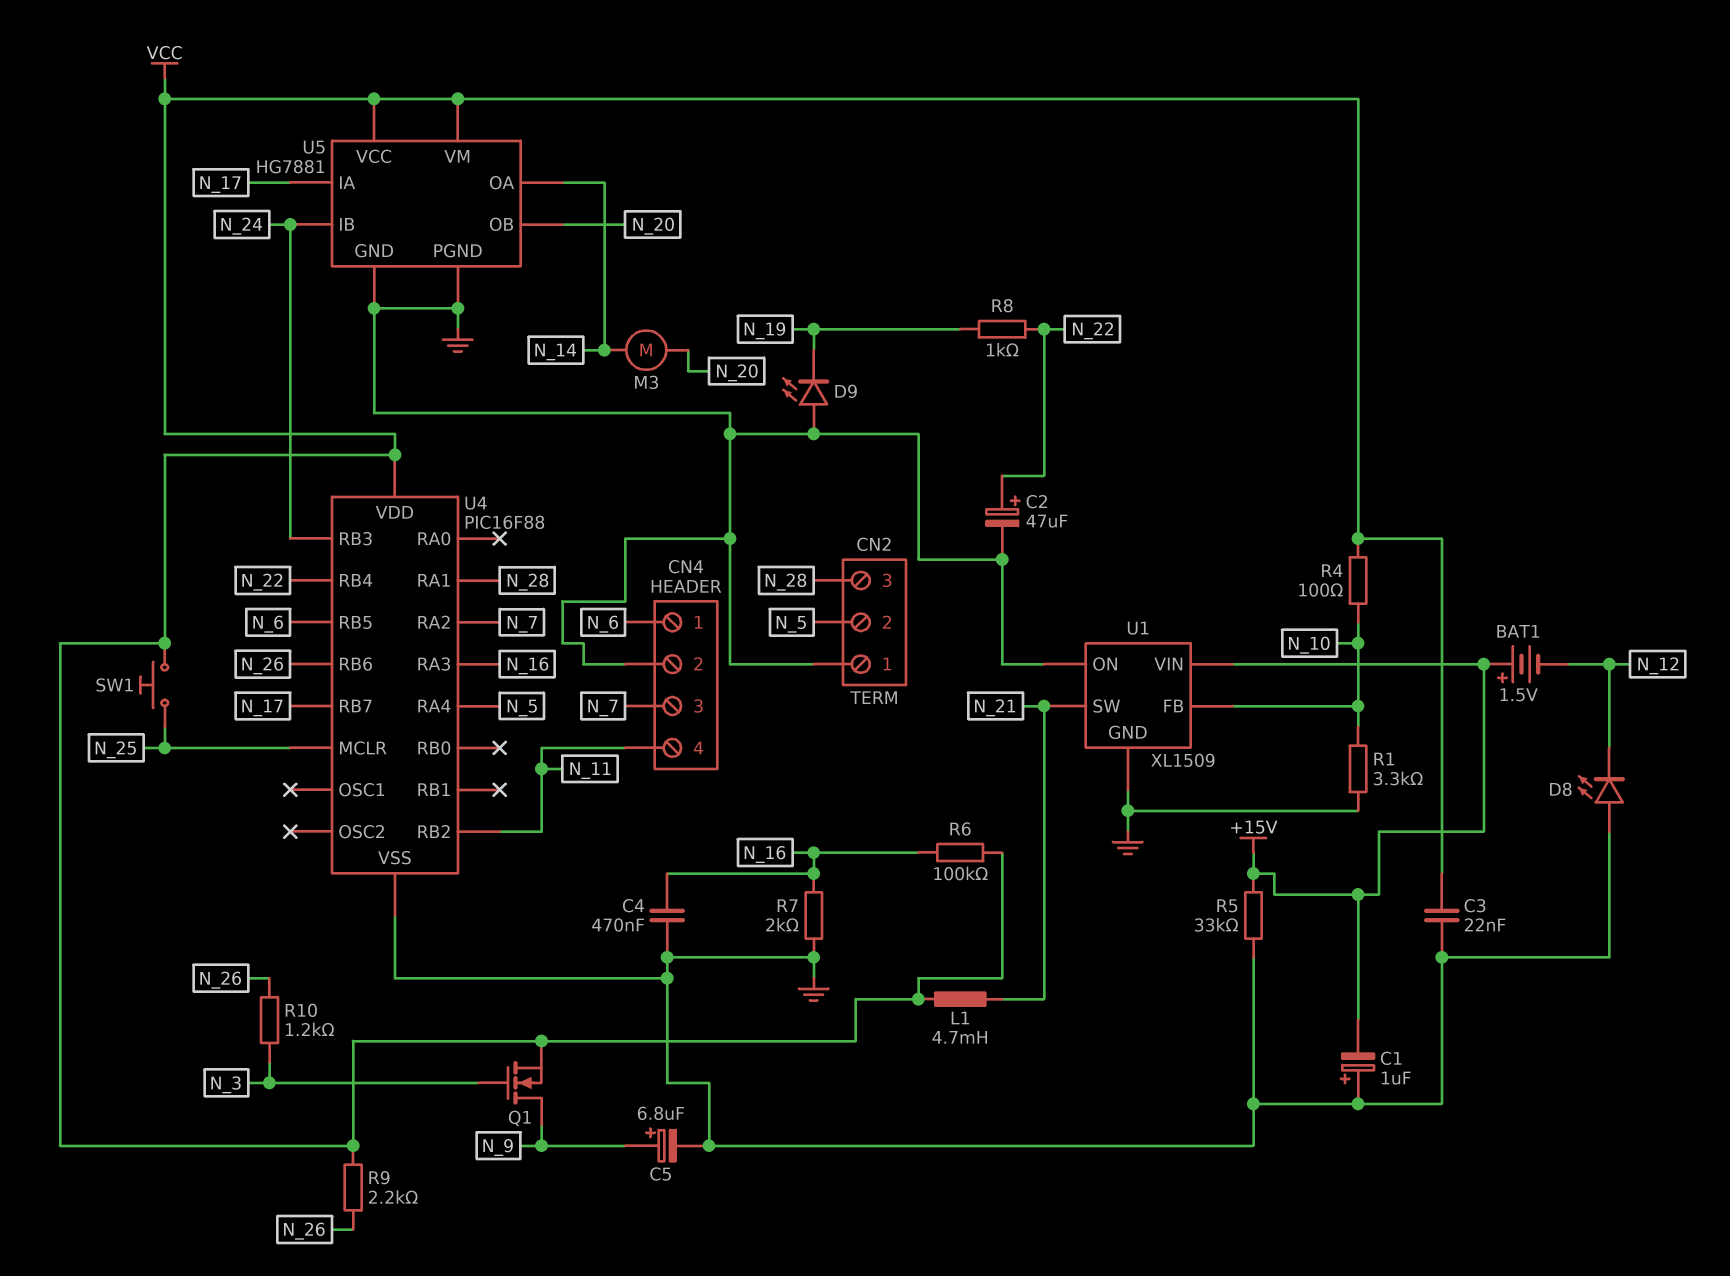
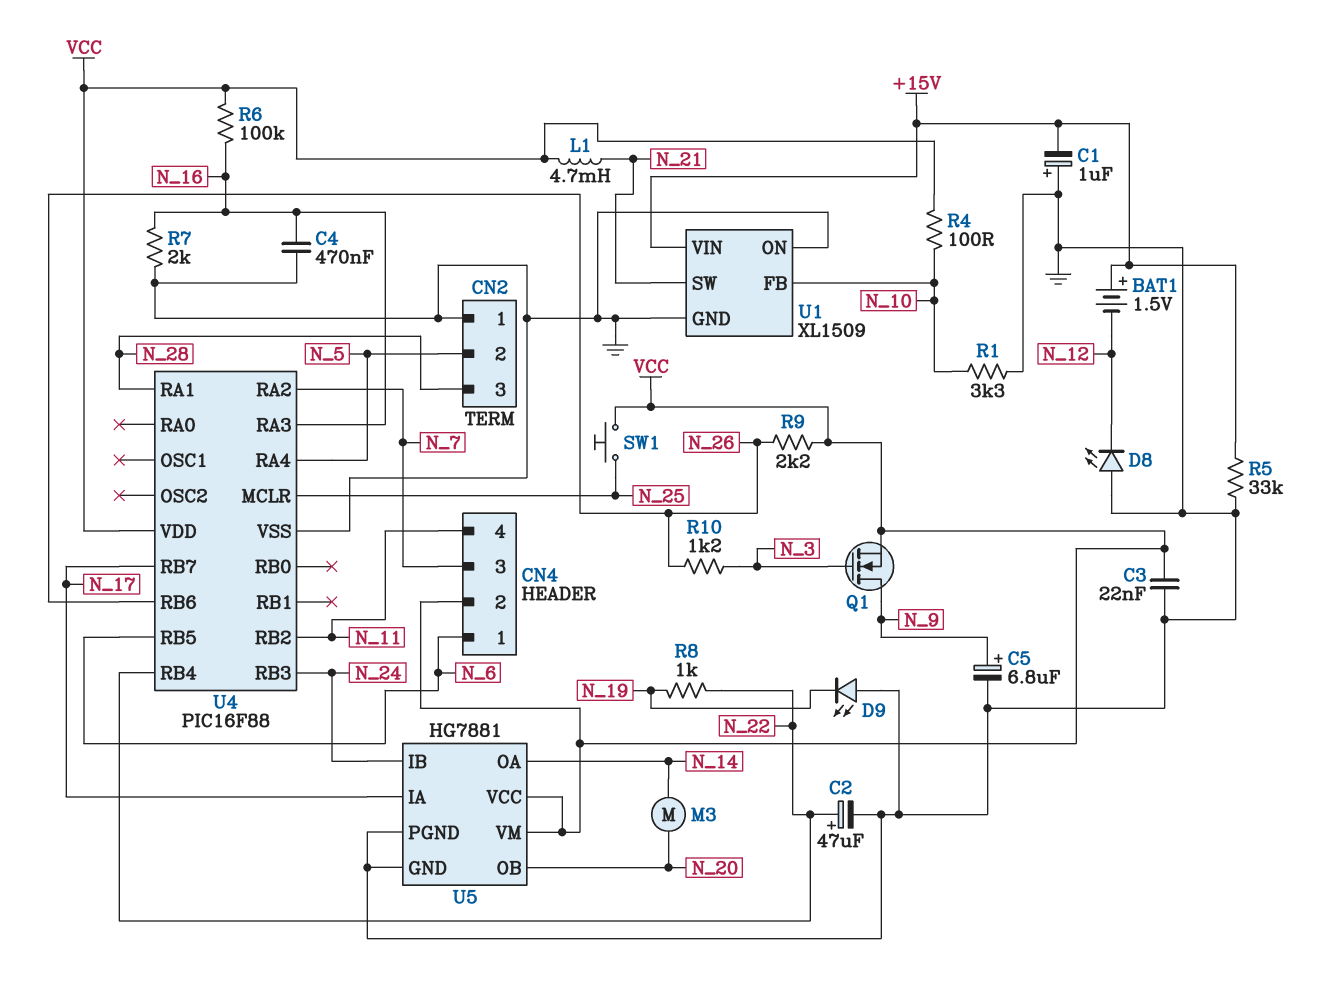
CN4 pin 2: GND -> VCC

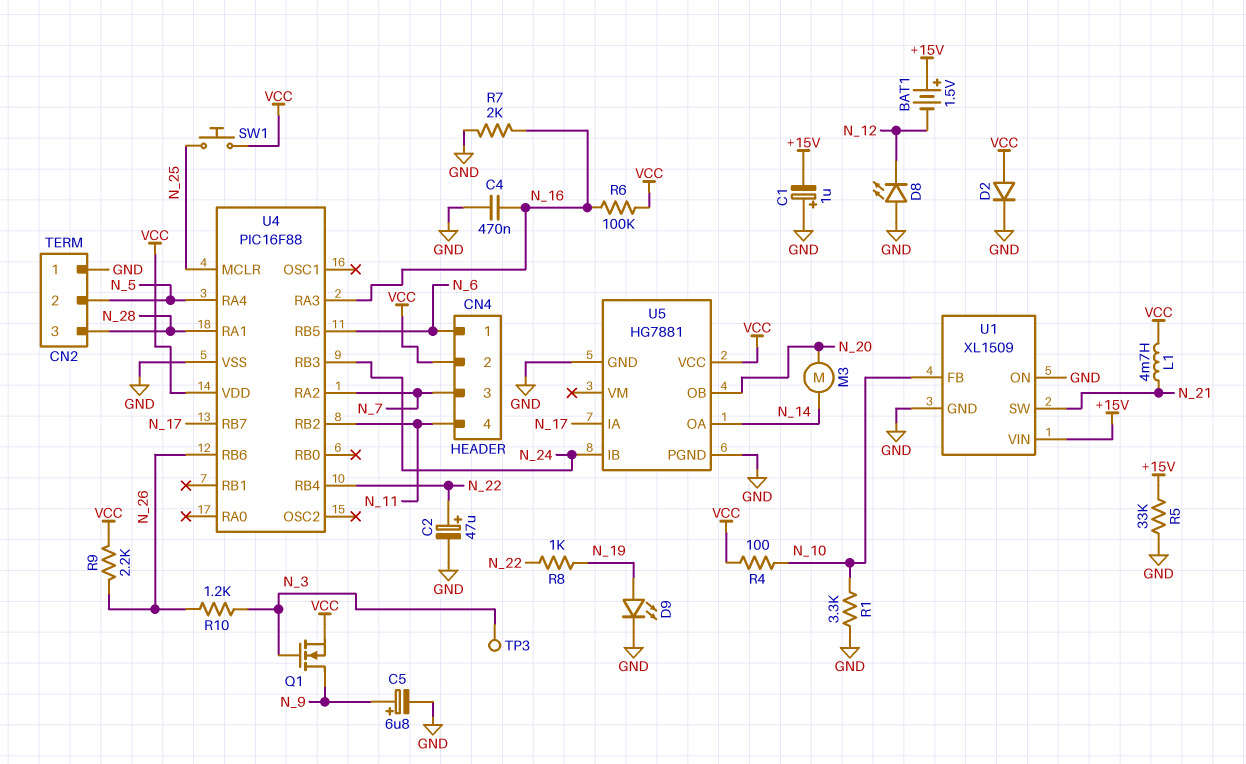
C3: 22nF (GND, VCC) -> none
D2: none -> diode (A VCC, K GND)
D9: LED (A GND, K N_19) -> LED (A N_19, K GND)
TP3: none -> test point (N_3)
U5 pin VM: VCC -> none

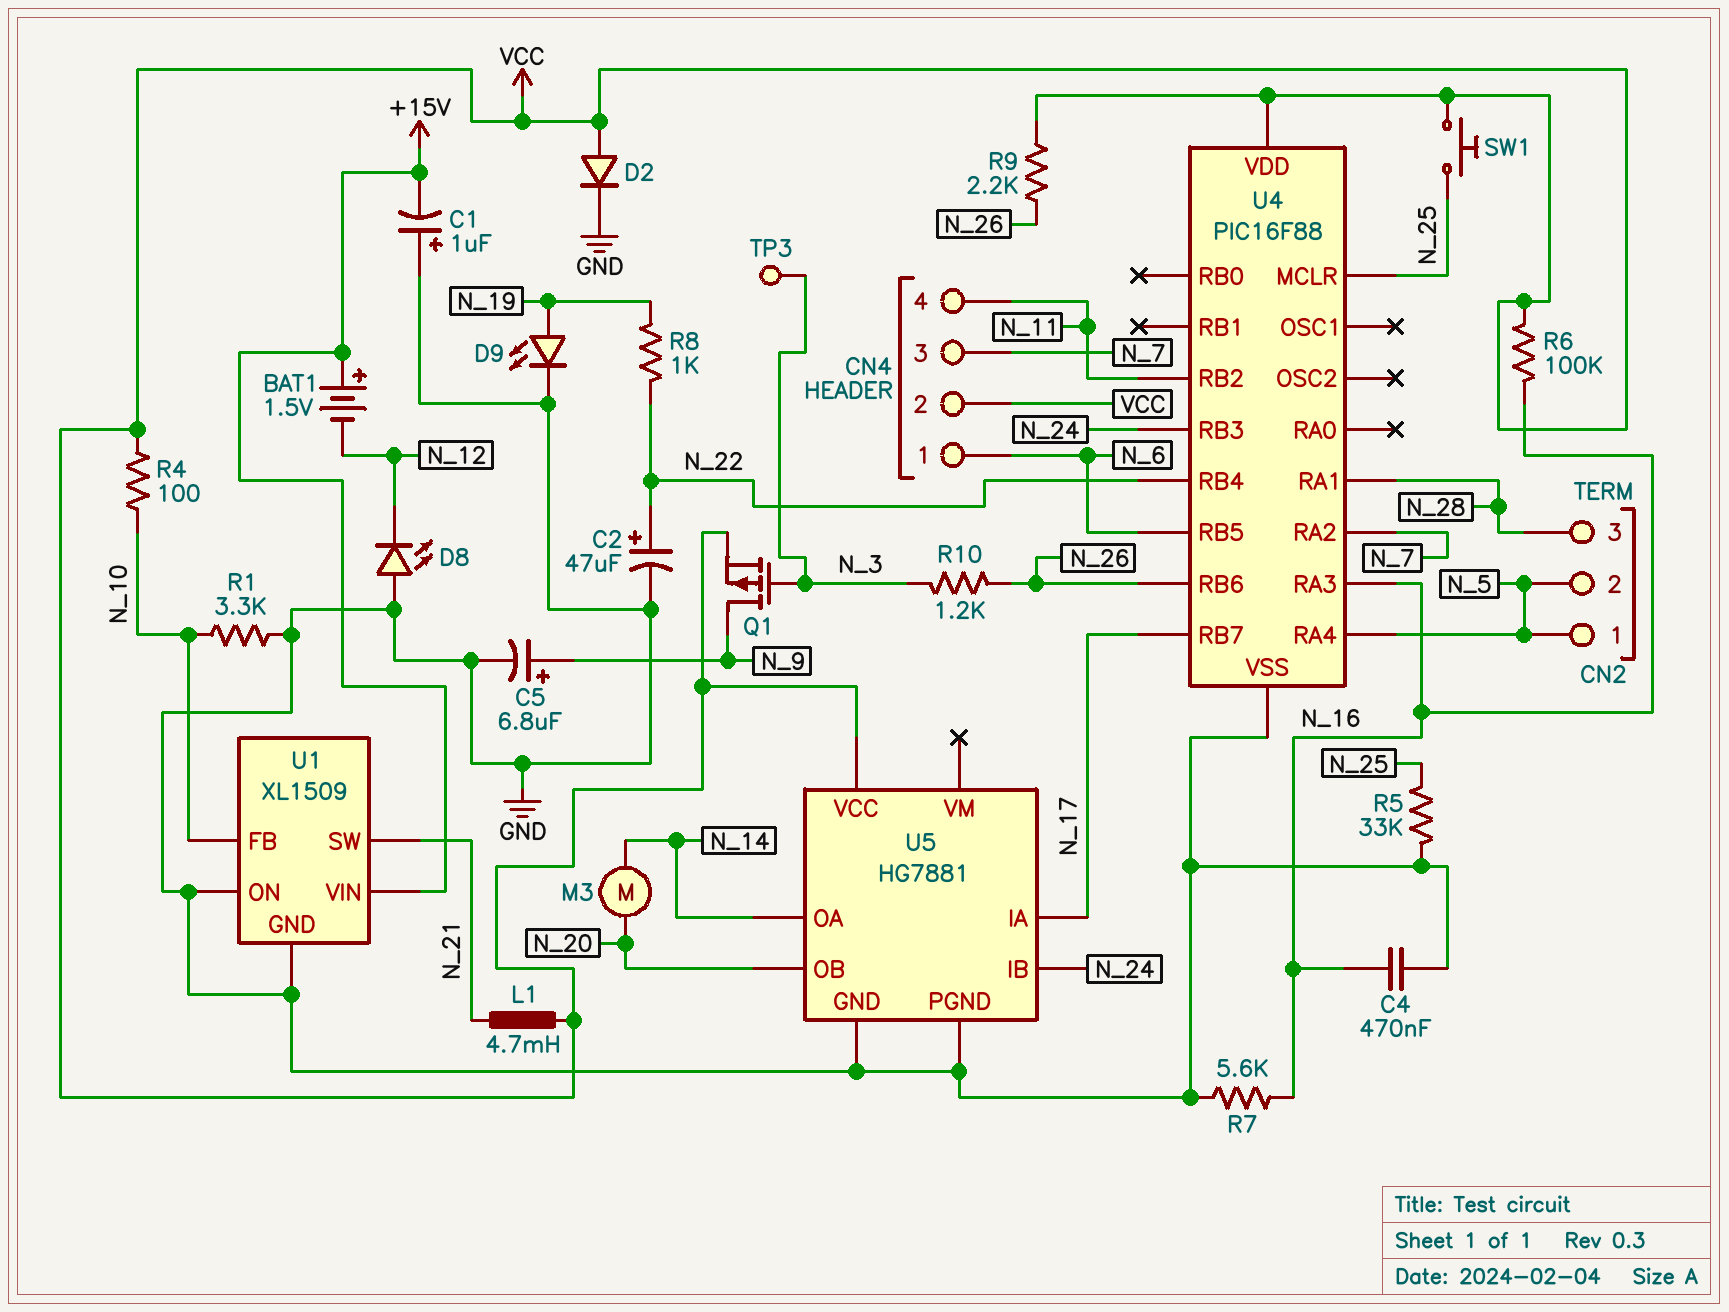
CN2 pin 1: GND -> N_5
Q1: NMOS (G N_3, D N_9, S VCC) -> PMOS (G N_3, D N_9, S VCC)
R5: 33k (+15V, GND) -> 33k (GND, N_25)
R7: 2k (GND, N_16) -> 5.6k (GND, N_16)

